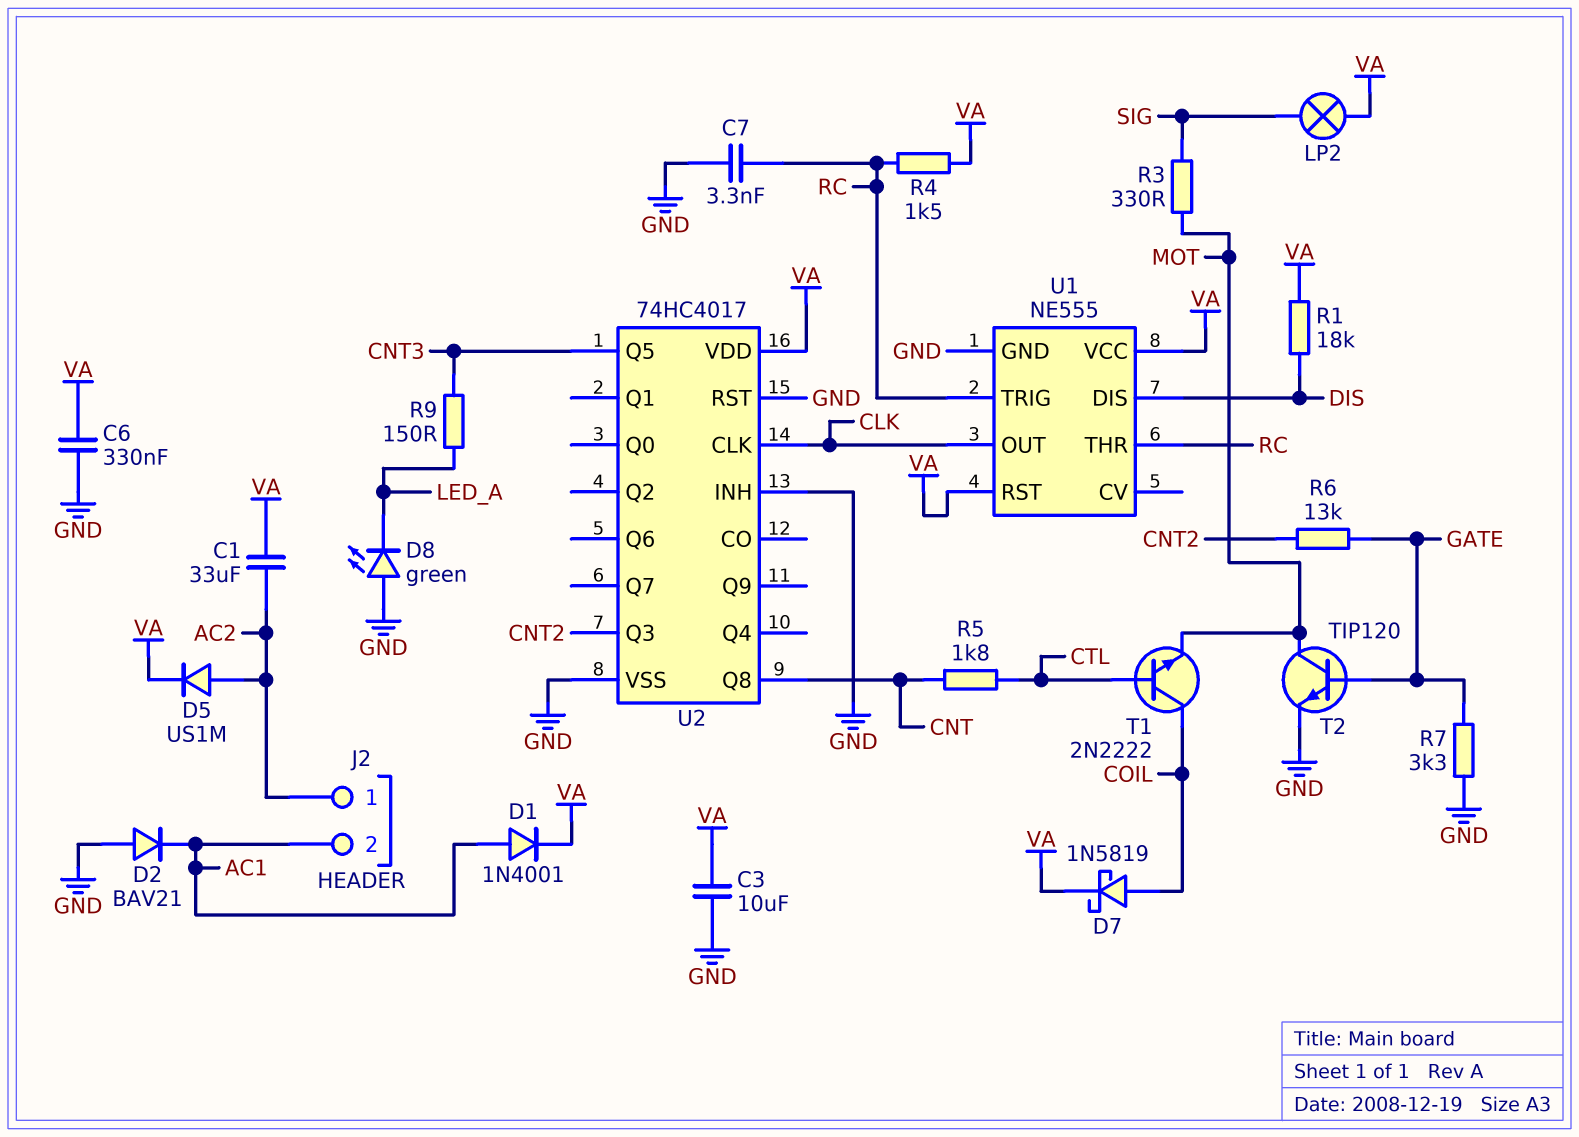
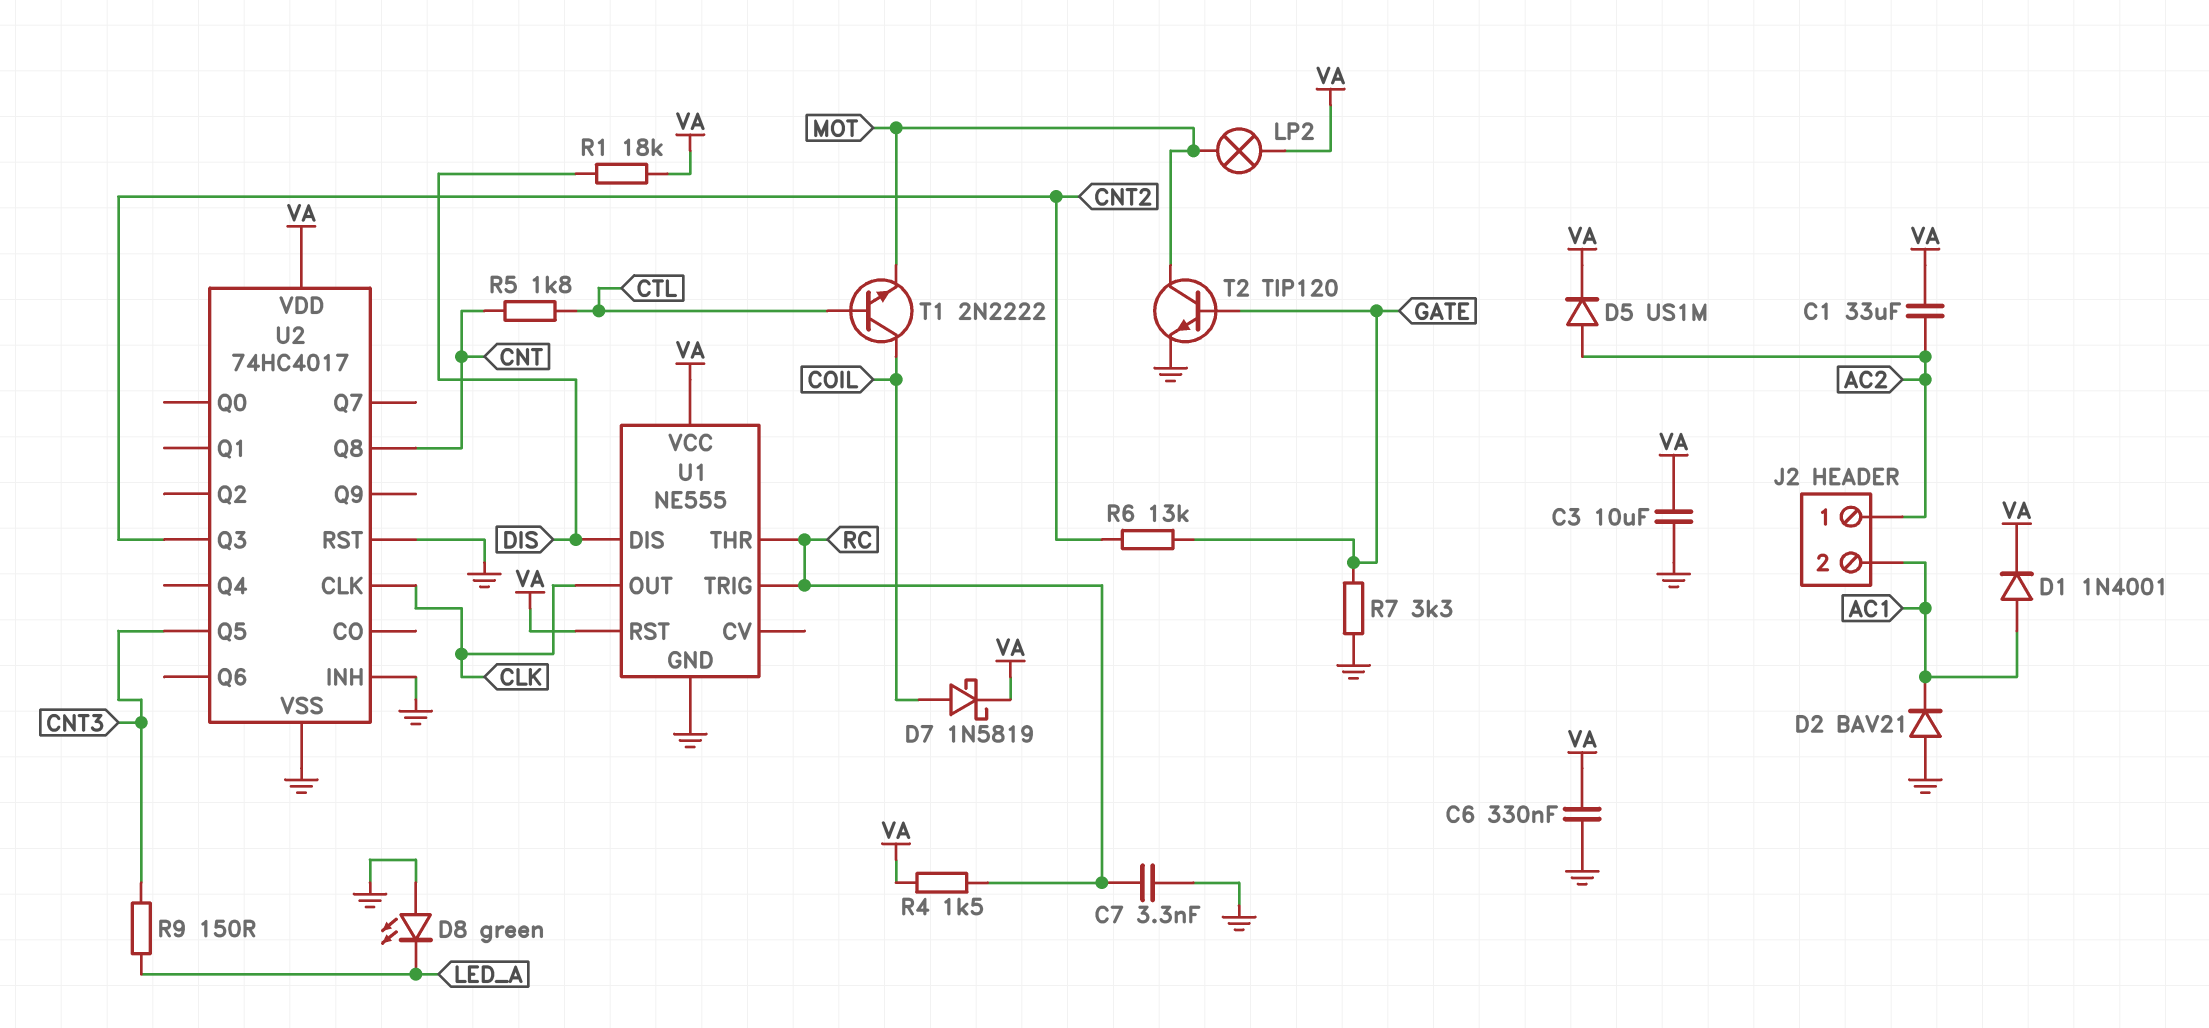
LP2: lamp (SIG, VA) -> lamp (MOT, VA)
R3: 330 (MOT, SIG) -> none

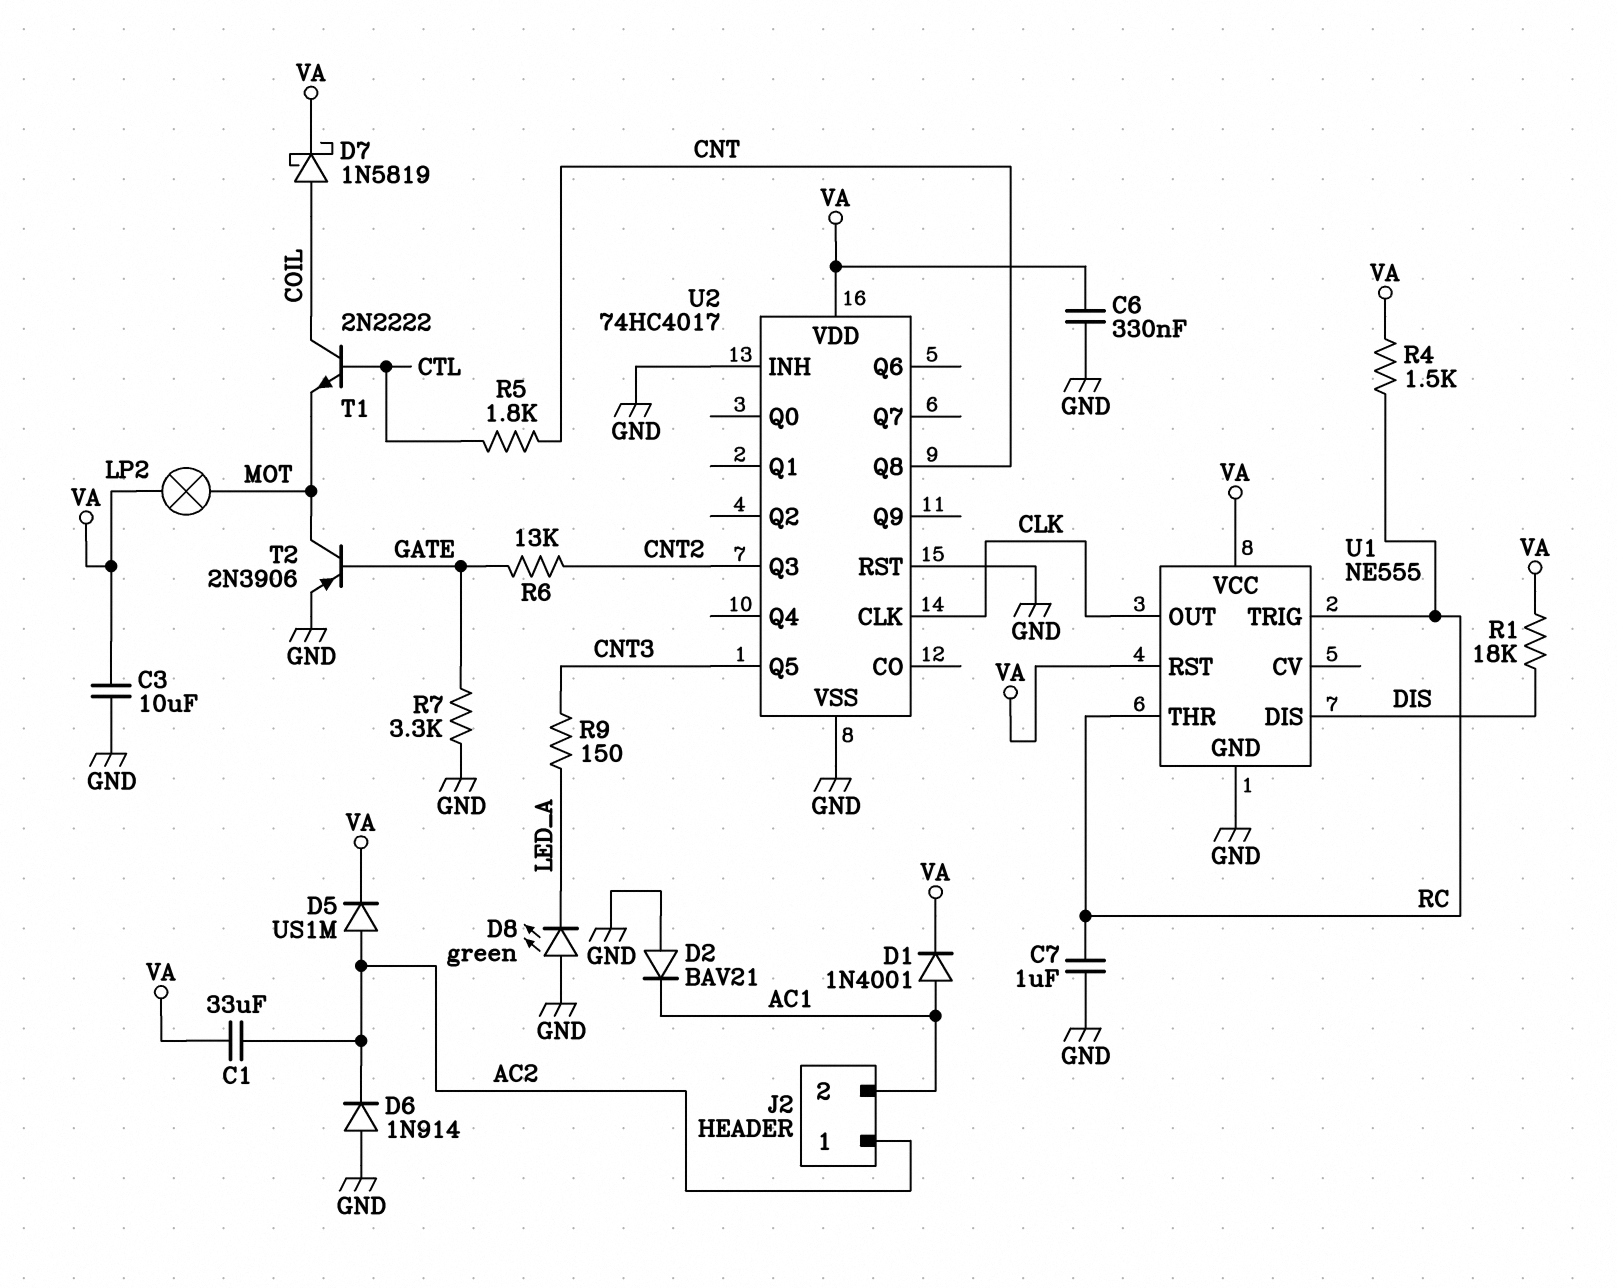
C7: 3.3nF (GND, RC) -> 1uF (GND, RC)
D6: none -> diode 1N914 (A GND, K AC2)
T2: NPN TIP120 (B GATE, C MOT, E GND) -> PNP 2N3906 (B GATE, C MOT, E GND)

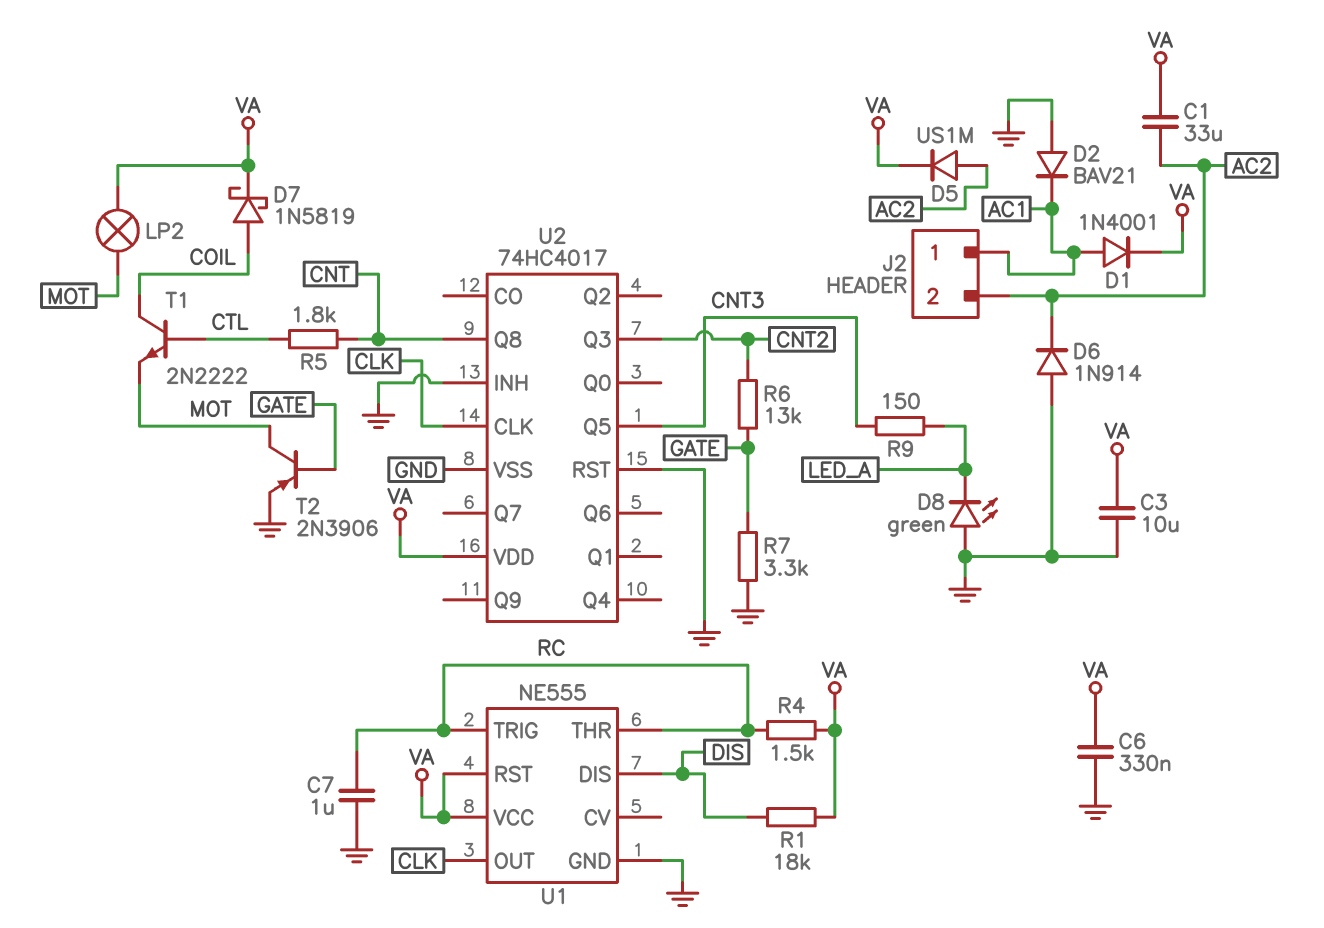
J2 pin 1: AC2 -> AC1
J2 pin 2: AC1 -> AC2

